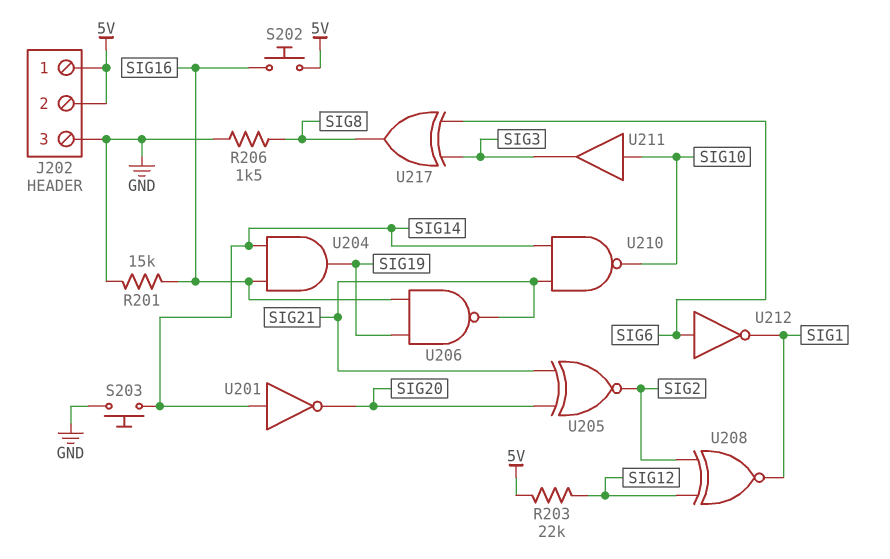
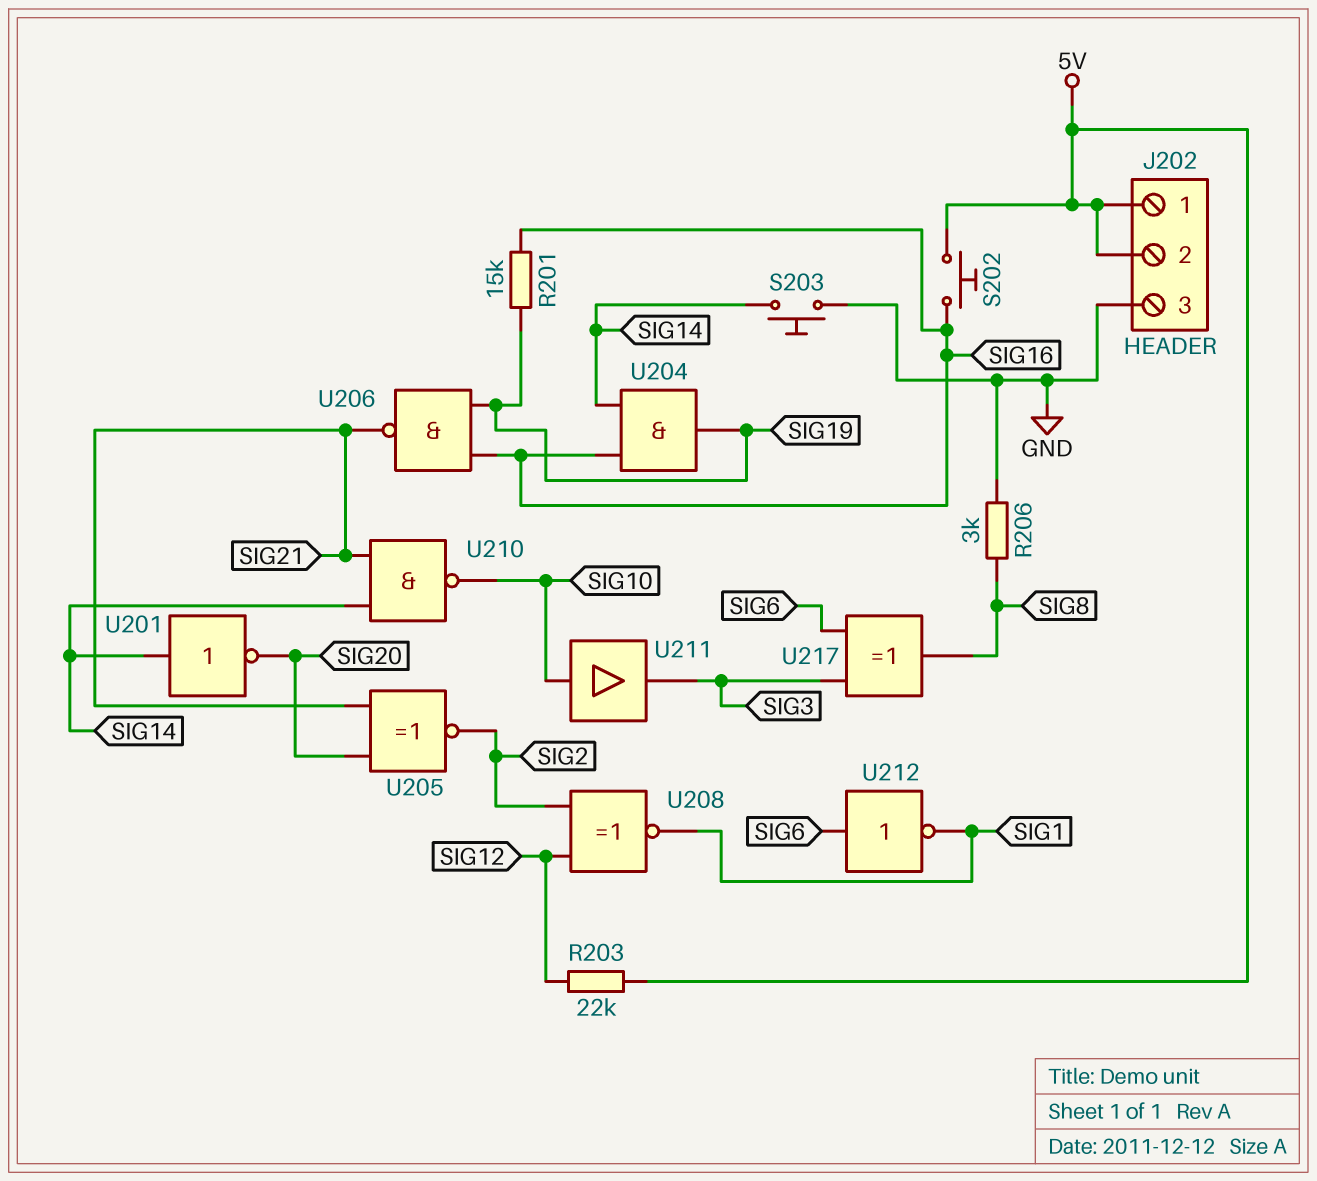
R201: 15k (GND, SIG16) -> 15k (SIG16, SIG19)
R206: 1.5k (GND, SIG8) -> 3k (GND, SIG8)

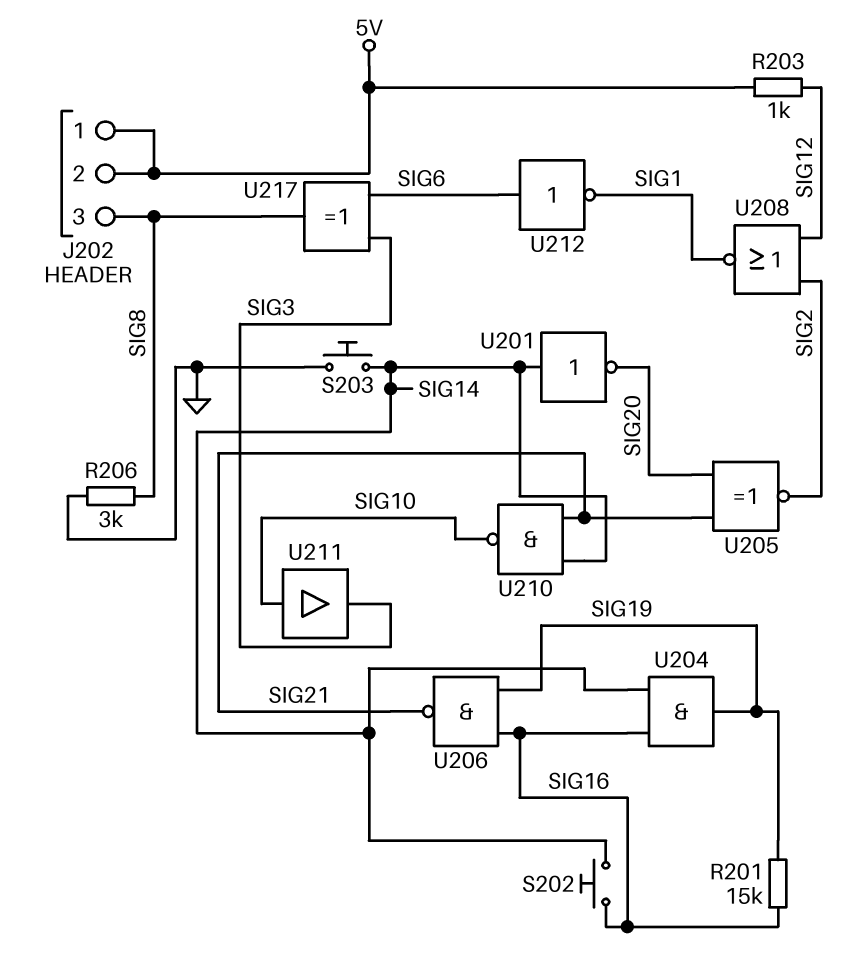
J202 pin 3: GND -> SIG8
R203: 22k (5V, SIG12) -> 1k (5V, SIG12)
S202: button (5V, SIG16) -> button (SIG14, SIG16)
U208: XNOR (in SIG2, in SIG12, out SIG1) -> NOR (in SIG2, in SIG12, out SIG1)

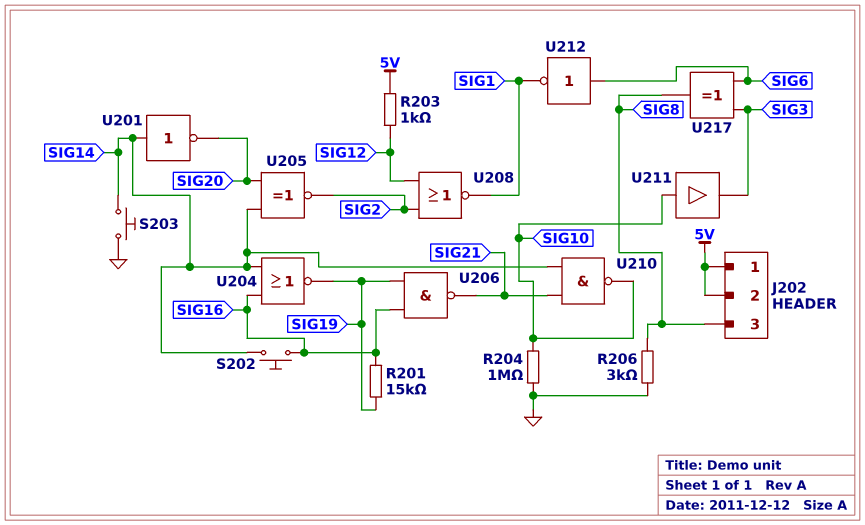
R204: none -> 1M (GND, SIG10)
U204: AND (in SIG14, in SIG16, out SIG19) -> NOR (in SIG14, in SIG16, out SIG19)
U205: XNOR (in SIG20, in SIG21, out SIG2) -> XNOR (in SIG14, in SIG20, out SIG2)

